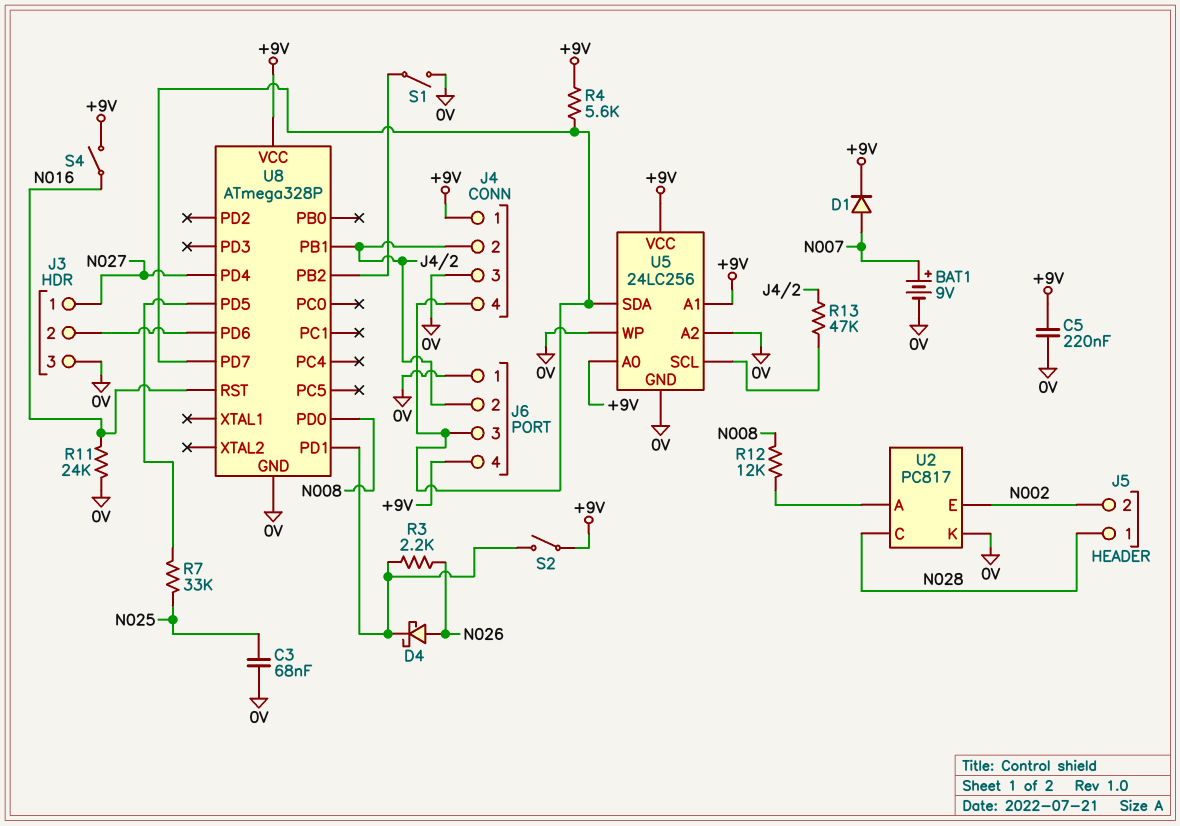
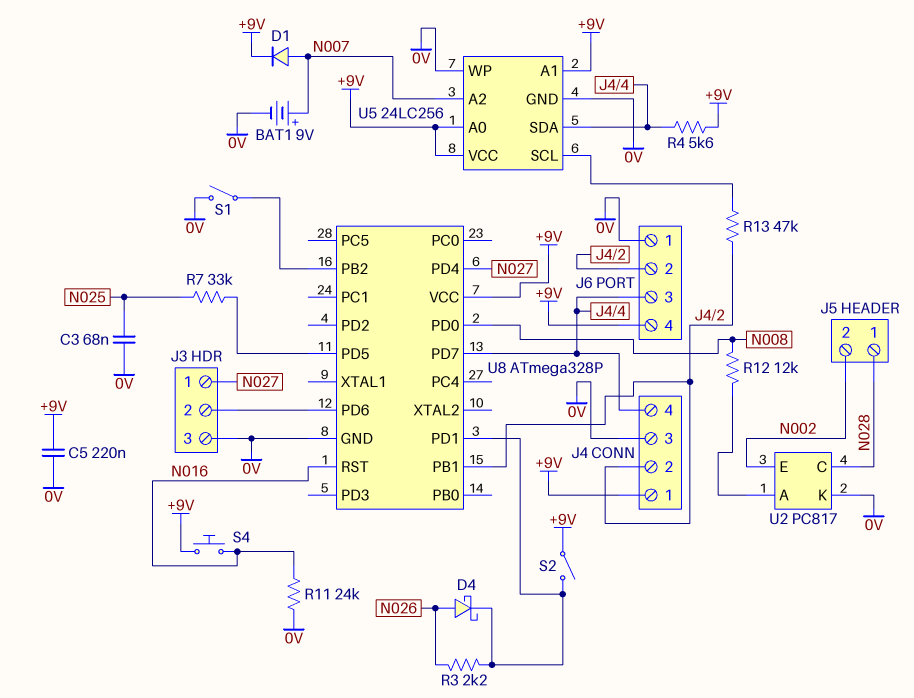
S4: switch (+9V, N016) -> button (+9V, N016)
U5 pin A2: 0V -> N007

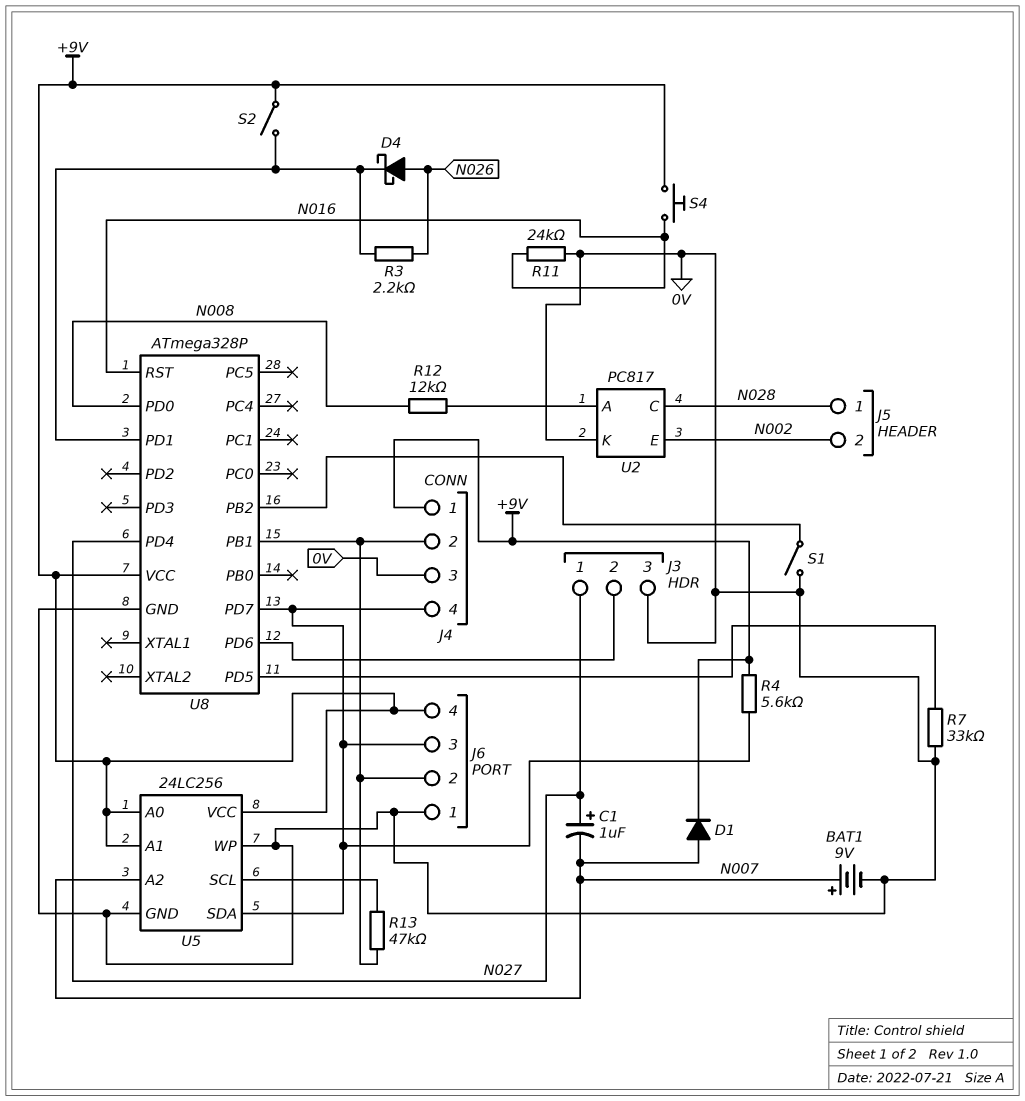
C1: none -> 1uF (plus N027, minus N007)
C3: 68nF (0V, N025) -> none
C5: 220nF (+9V, 0V) -> none
R7: 33k (N025, U8/PD5) -> 33k (0V, U8/PD5)

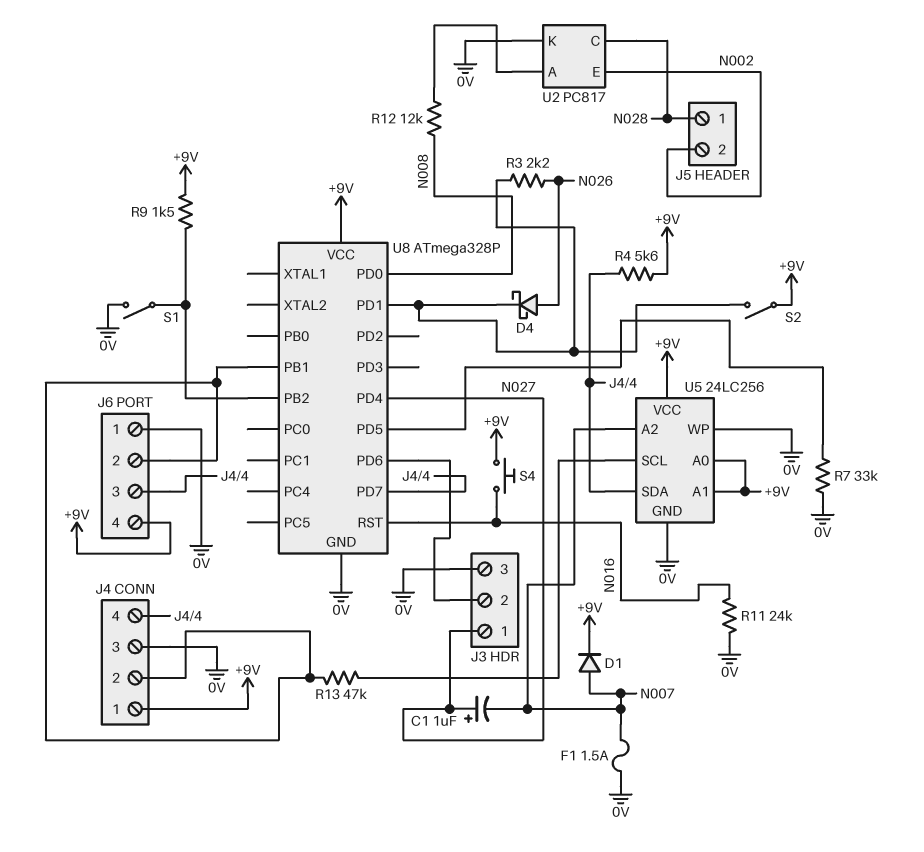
BAT1: 9V (plus N007, minus 0V) -> none
F1: none -> 1.5A (0V, N007)
R9: none -> 1.5k (+9V, U8/PB2)

